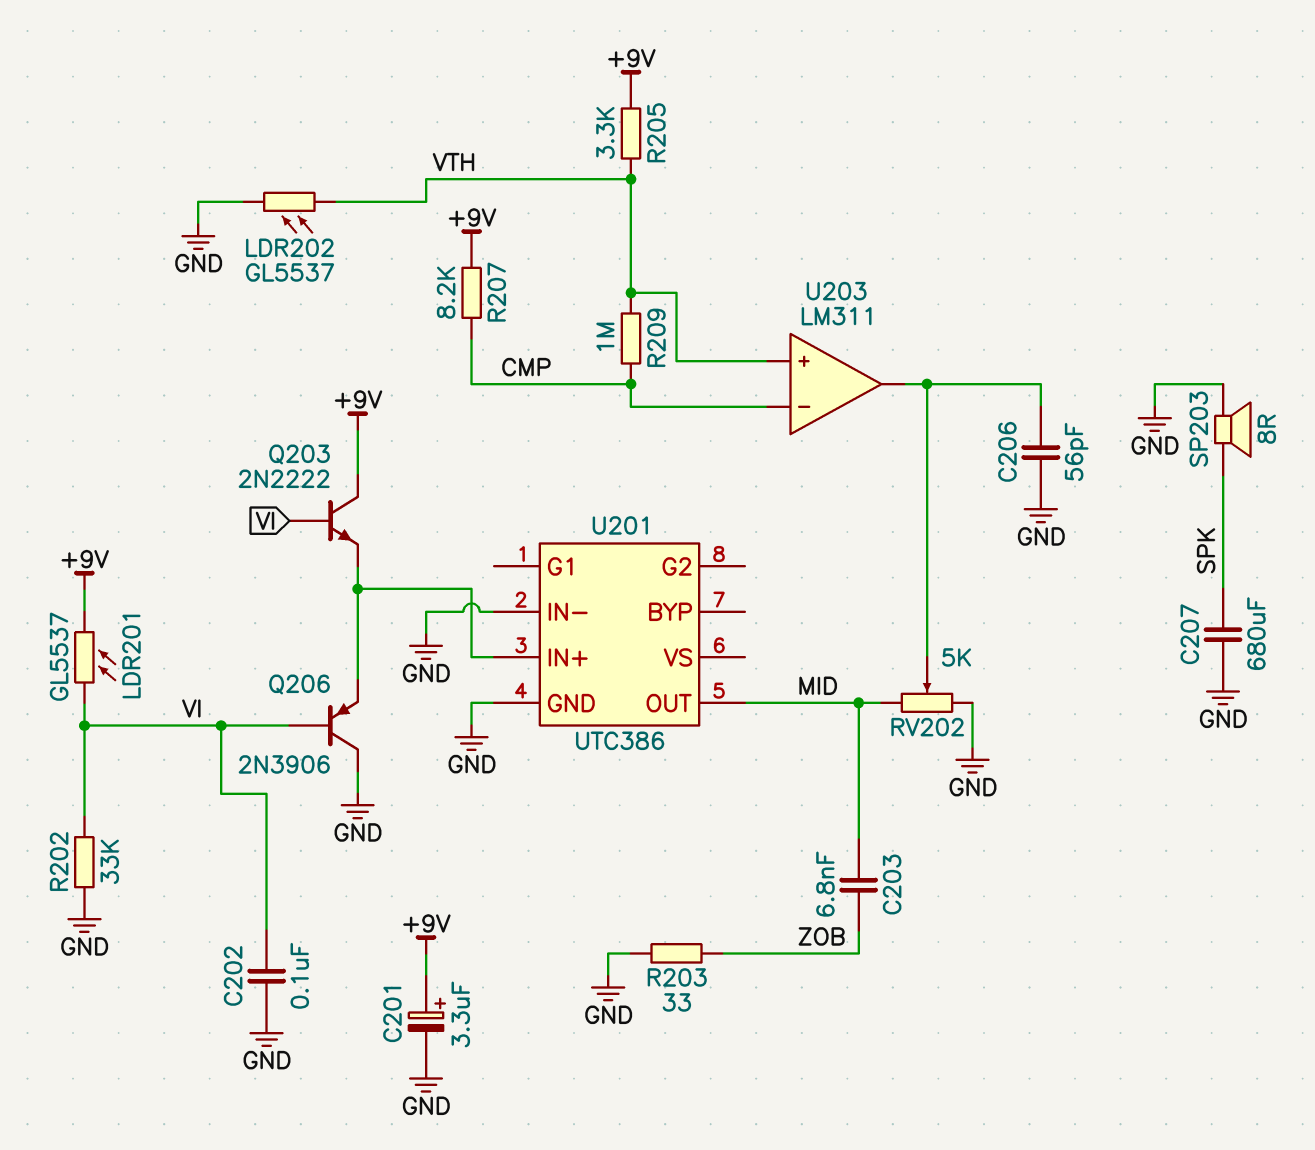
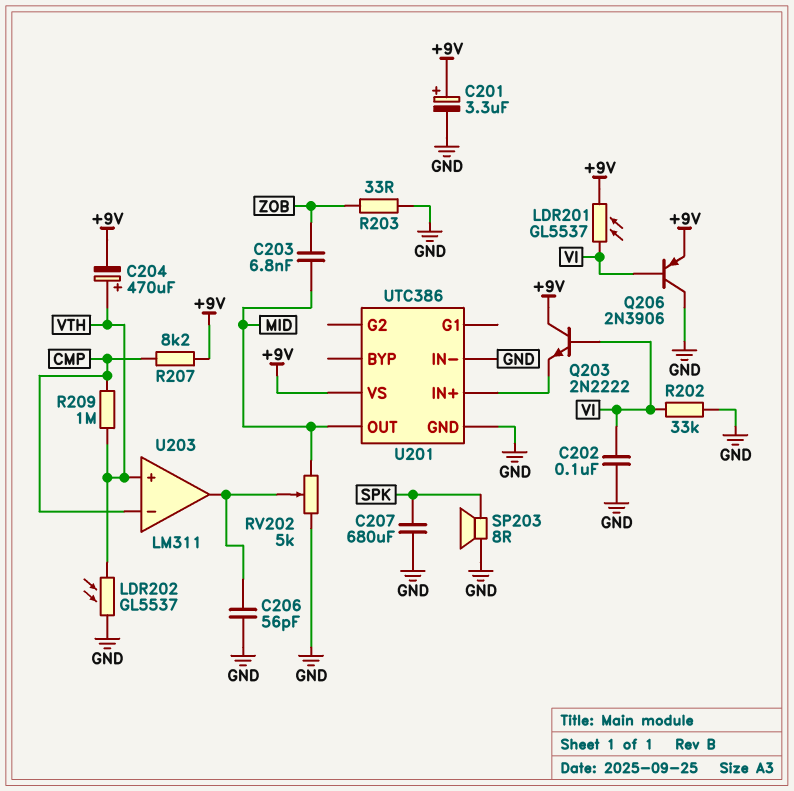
C204: none -> 470uF (plus VTH, minus +9V)
Q206: PNP 2N3906 (B VI, C GND, E U201/IN+) -> PNP 2N3906 (B VI, C GND, E +9V)
R205: 3.3k (+9V, VTH) -> none
U201 pin VS: none -> +9V

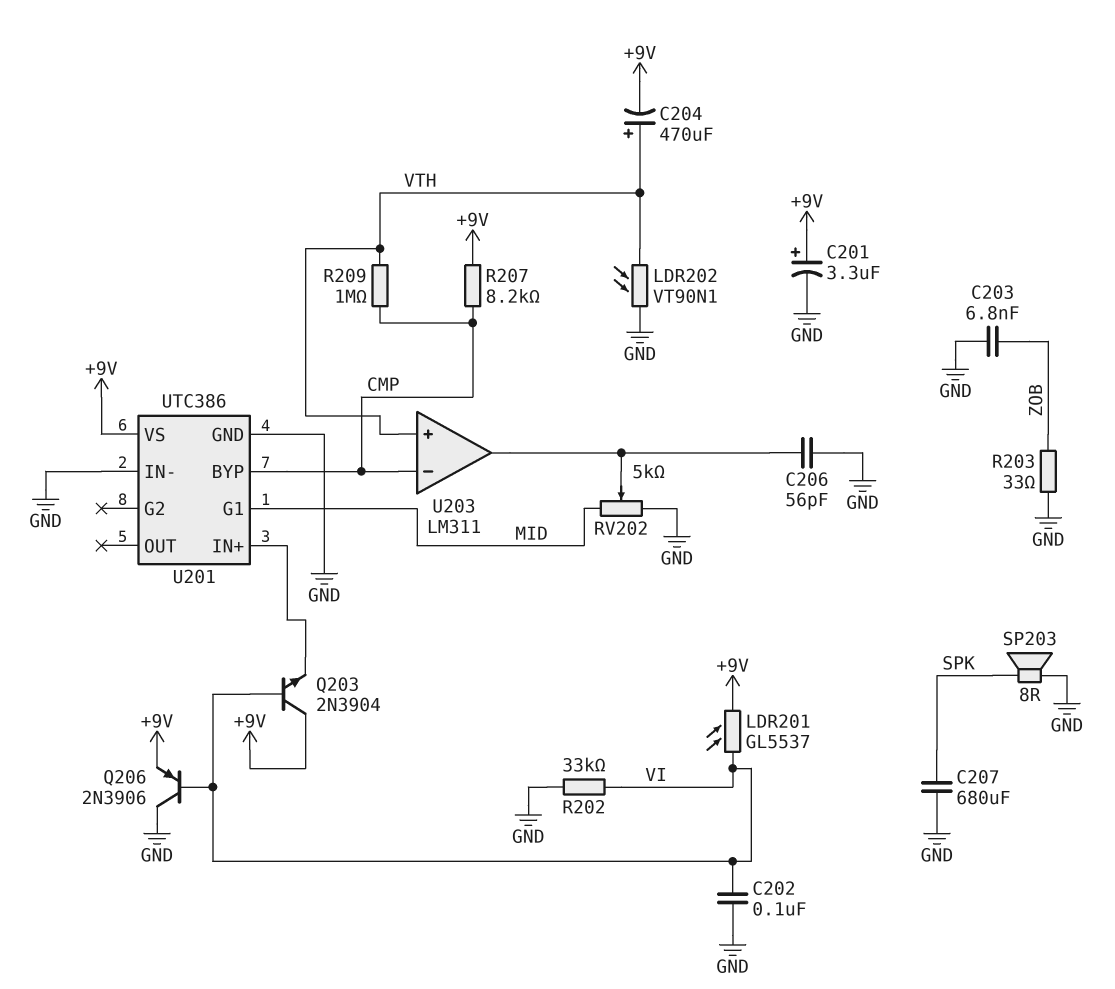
C203: 6.8nF (MID, ZOB) -> 6.8nF (GND, ZOB)
LDR202: GL5537 (GND, VTH) -> VT90N1 (GND, VTH)
Q203: NPN 2N2222 (B VI, C +9V, E U201/IN+) -> NPN 2N3904 (B VI, C +9V, E U201/IN+)
U201 pin BYP: none -> CMP
U201 pin G1: none -> MID
U201 pin OUT: MID -> none

